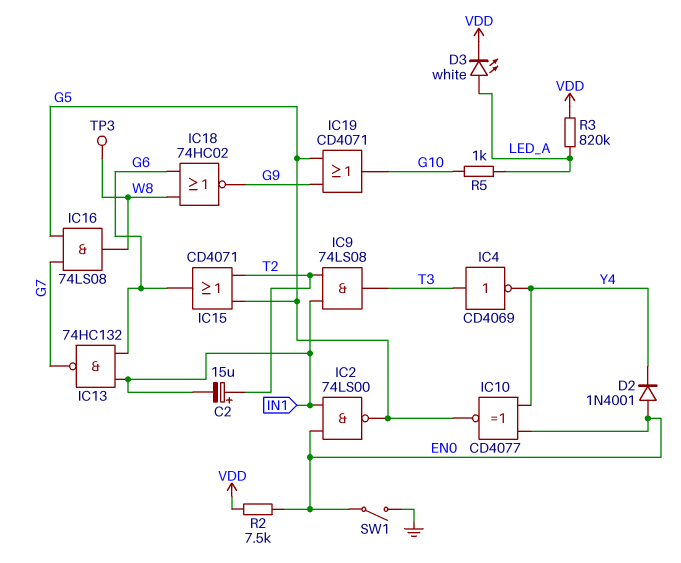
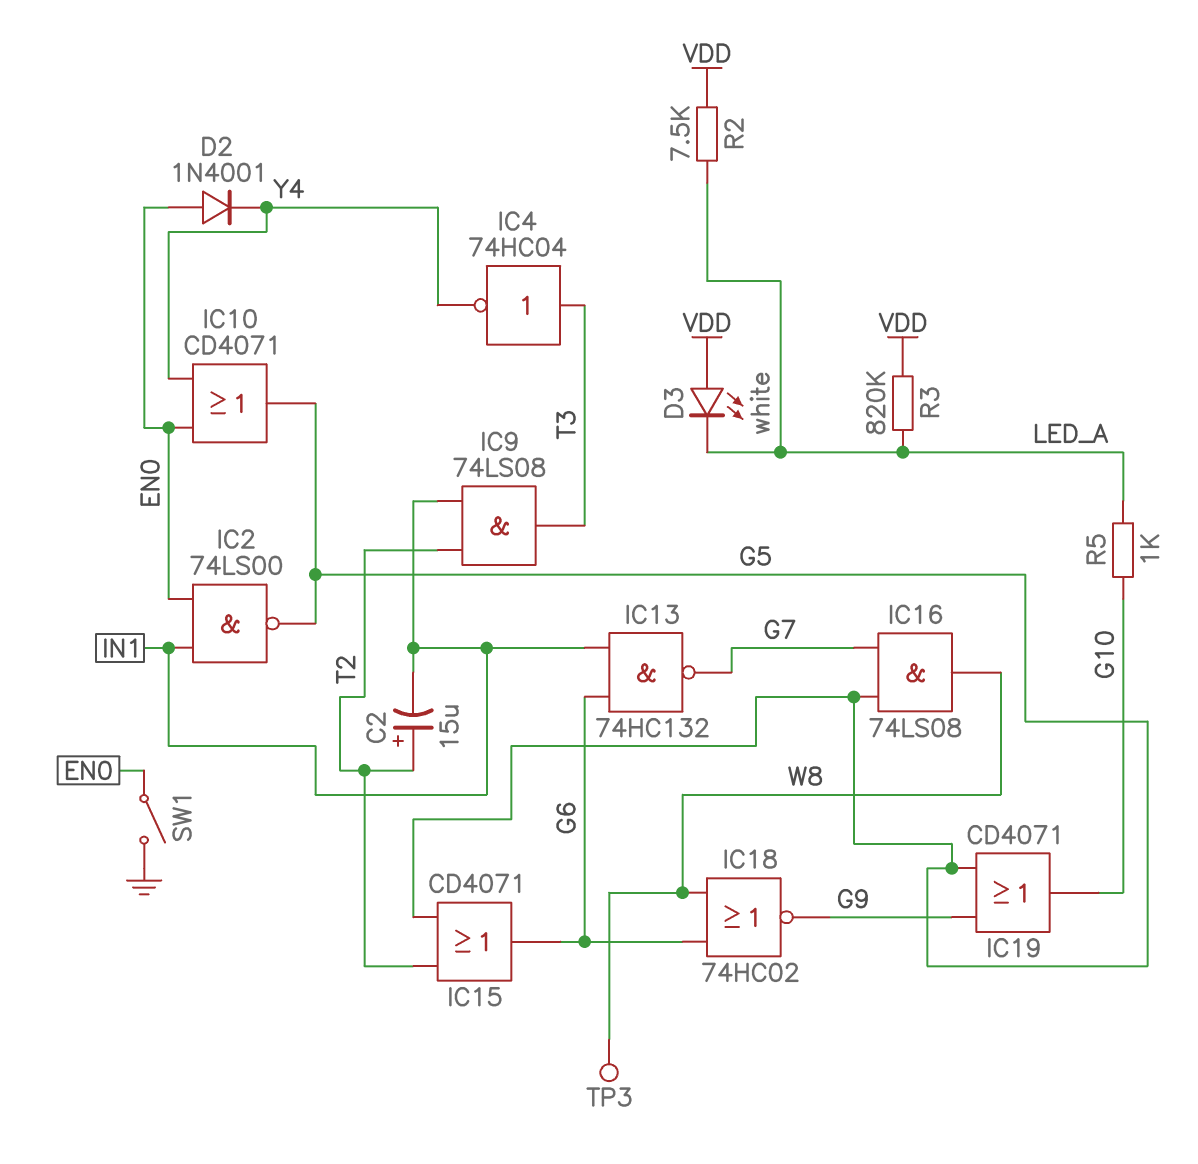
D3: LED white (A LED_A, K VDD) -> LED white (A VDD, K LED_A)
IC4: NOT CD4069 (in T3, out Y4) -> NOT 74HC04 (in T3, out Y4)
IC10: XNOR CD4077 (in EN0, in Y4, out G5) -> OR CD4071 (in EN0, in Y4, out G5)
R2: 7.5k (EN0, VDD) -> 7.5k (LED_A, VDD)

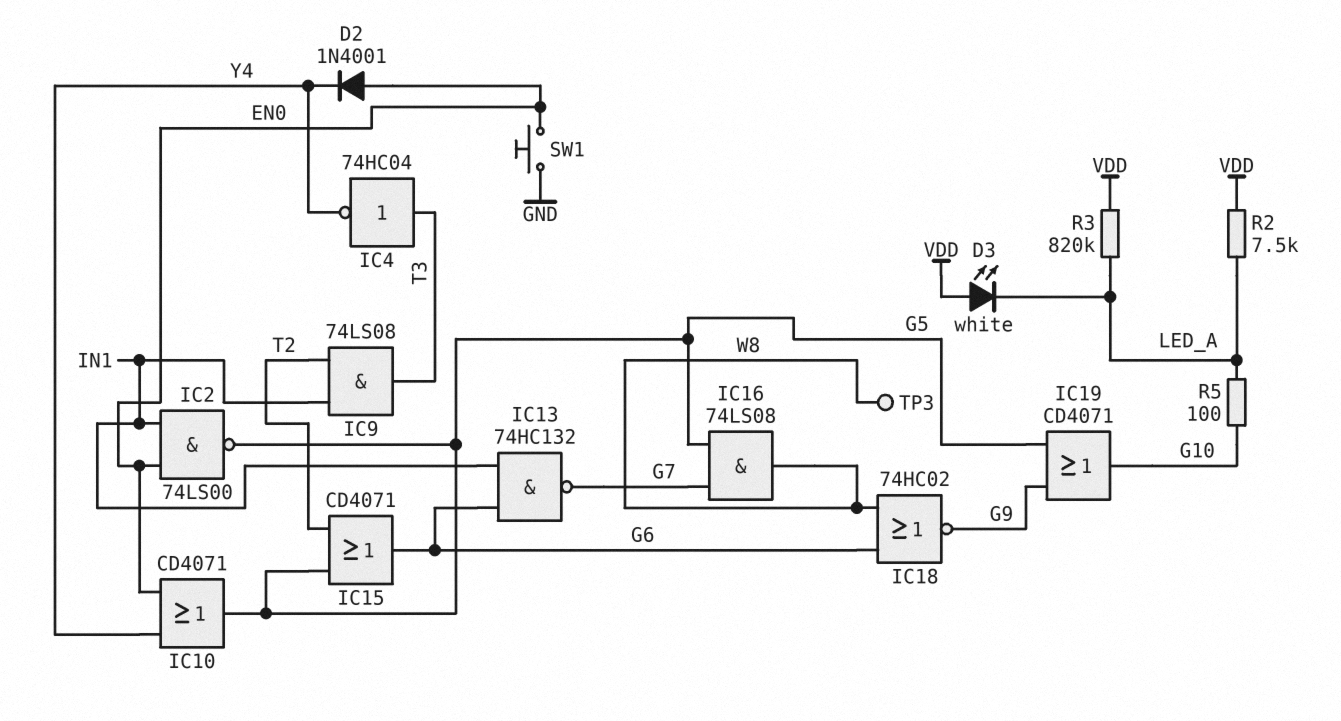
C2: 15uF (plus T2, minus IN1) -> none
R5: 1k (G10, LED_A) -> 100 (G10, LED_A)
SW1: switch (EN0, GND) -> button (EN0, GND)

